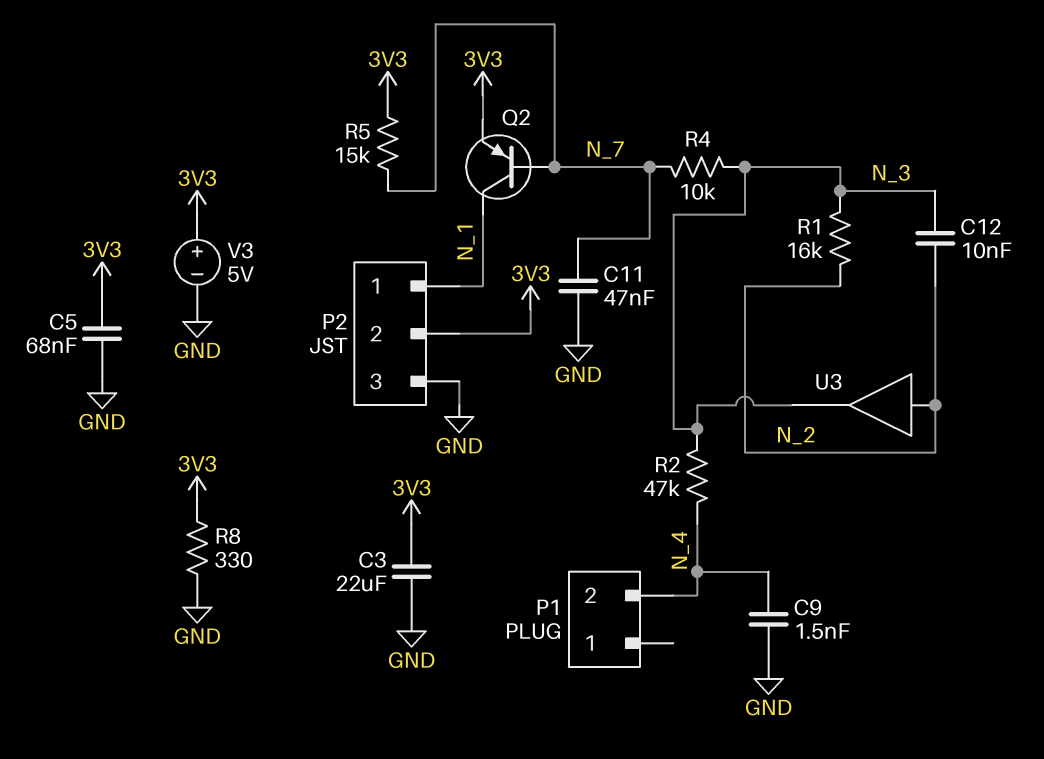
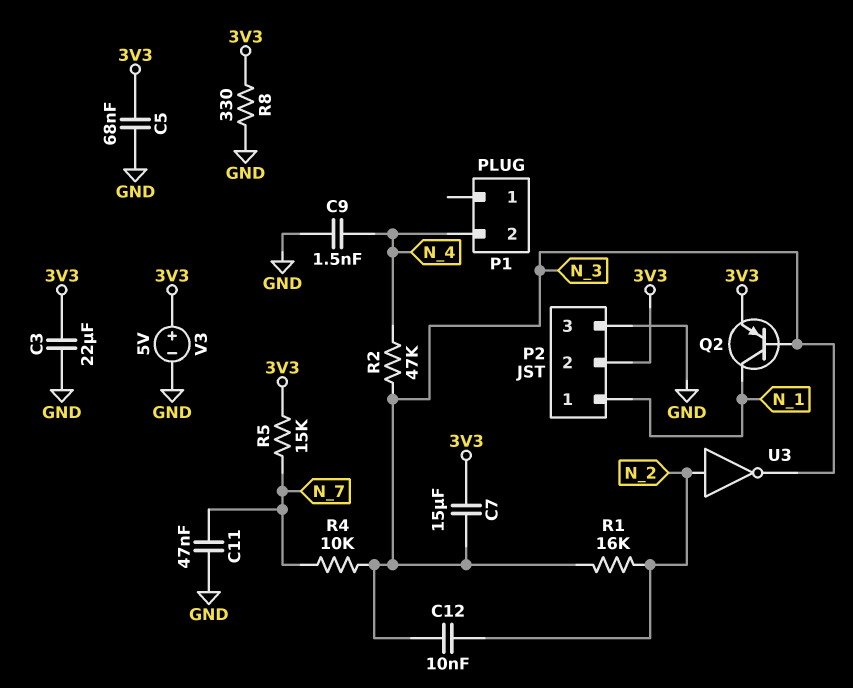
C7: none -> 15uF (3V3, N_3)
Q2: PNP (B N_7, C N_1, E 3V3) -> PNP (B N_3, C N_1, E 3V3)
U3: buffer (in N_2, out N_3) -> NOT (in N_2, out N_3)

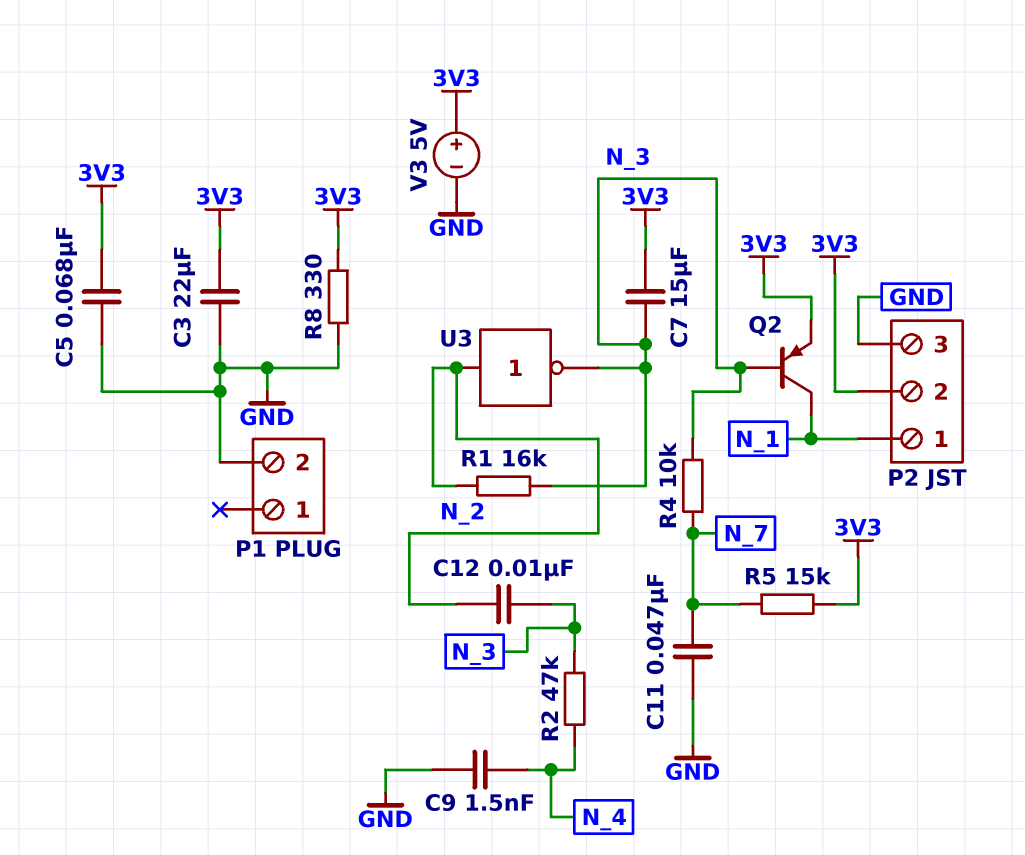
P1 pin 2: N_4 -> GND

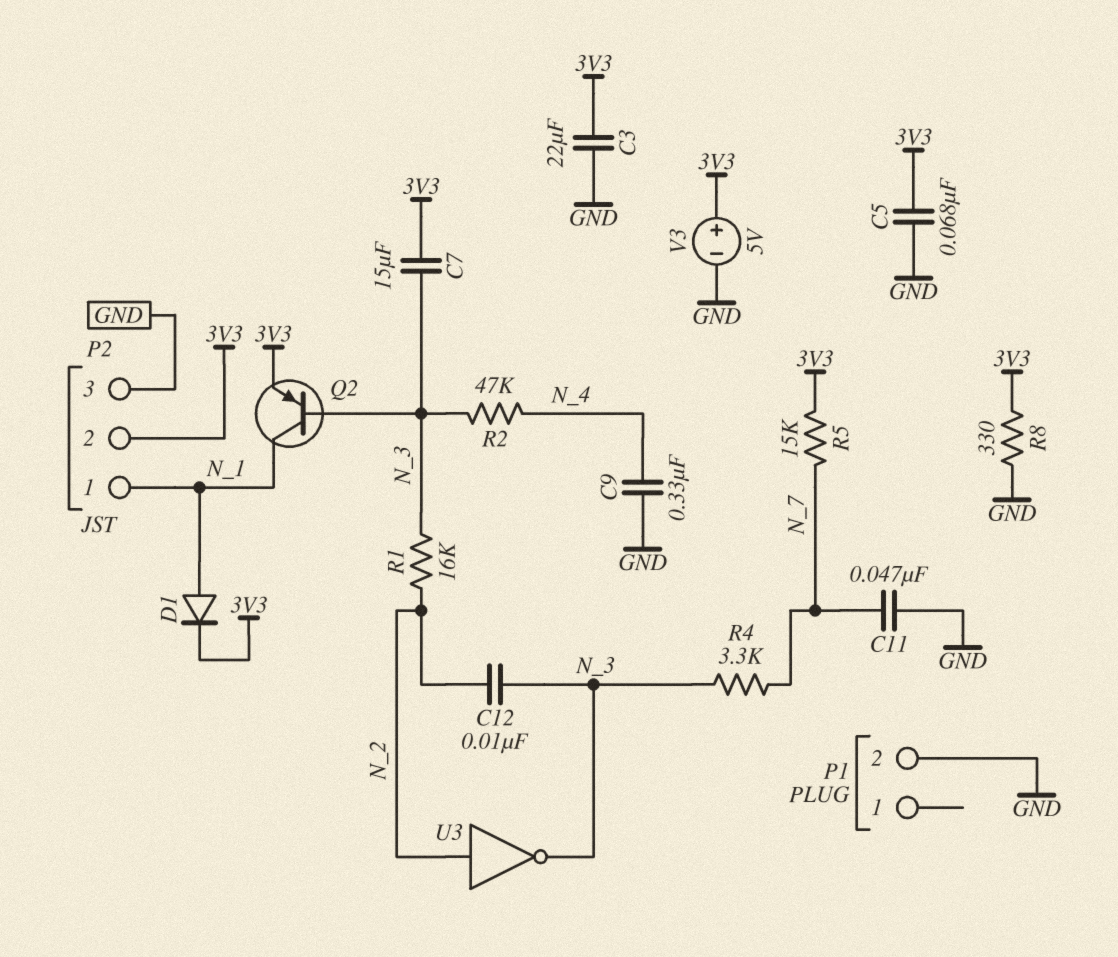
C9: 1.5nF (GND, N_4) -> 330nF (GND, N_4)
D1: none -> diode (A N_1, K 3V3)
R4: 10k (N_3, N_7) -> 3.3k (N_3, N_7)

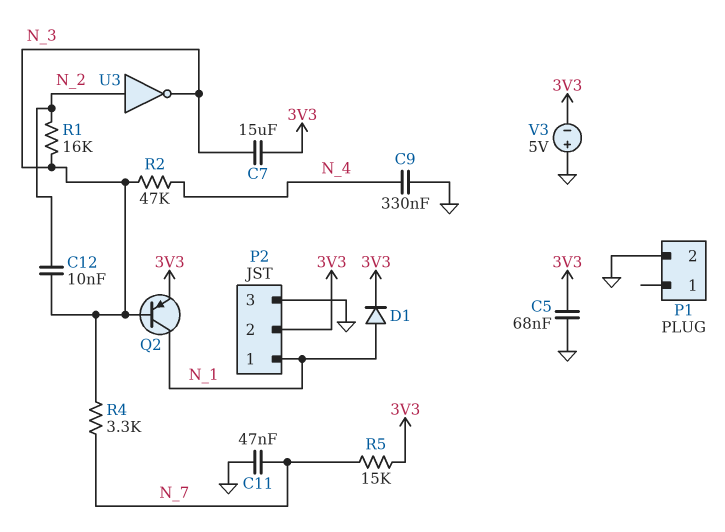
C3: 22uF (3V3, GND) -> none
R8: 330 (3V3, GND) -> none
V3: 5V (plus 3V3, minus GND) -> 5V (plus GND, minus 3V3)

